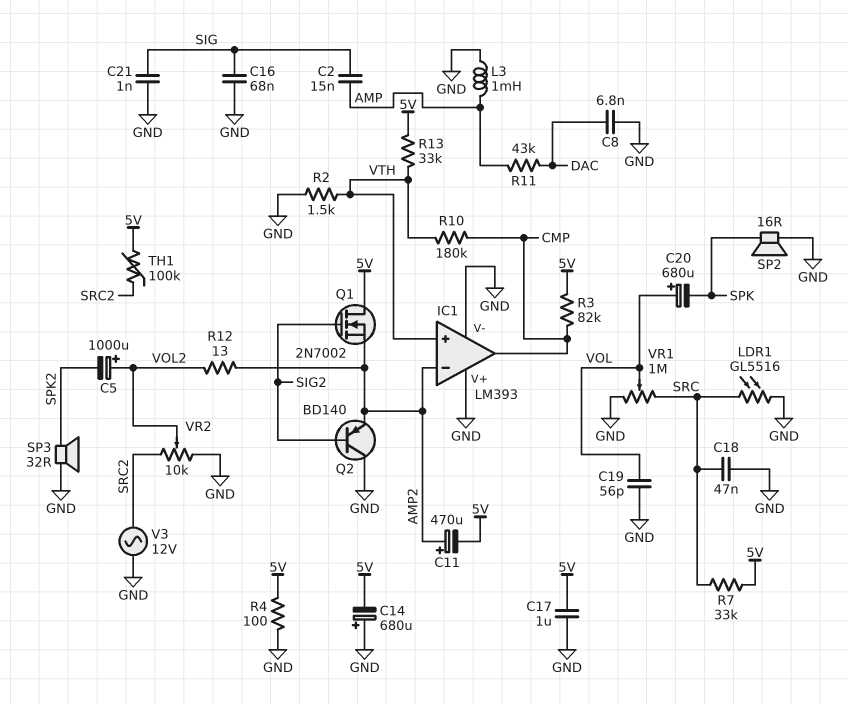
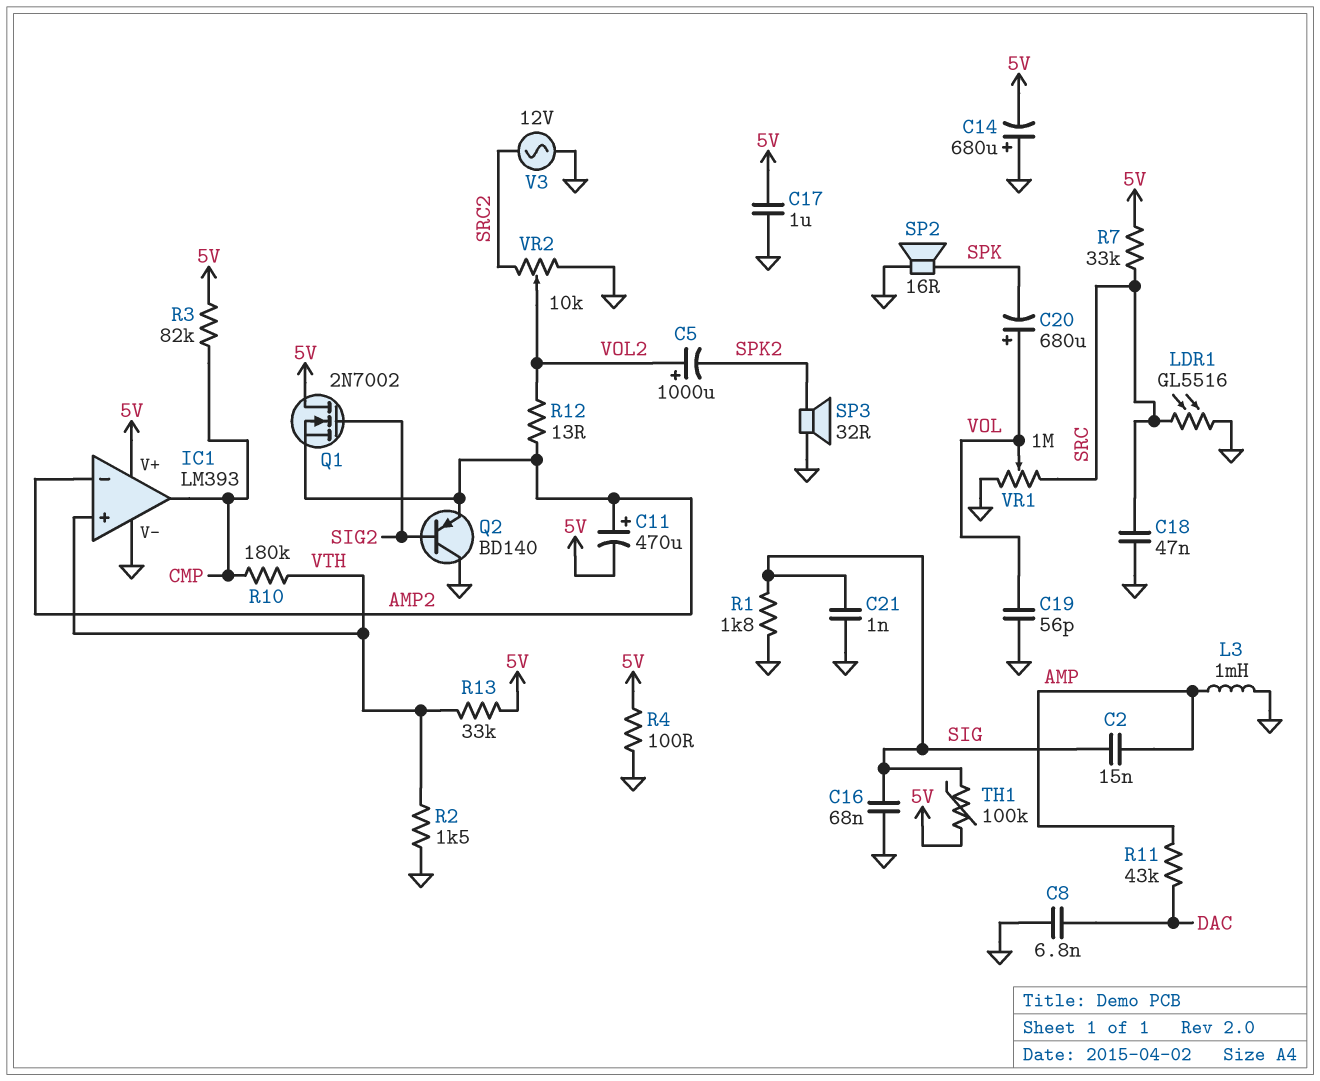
IC1 pin V+: GND -> 5V
R1: none -> 1.8k (GND, SIG)
TH1: 100k (5V, SRC2) -> 100k (5V, SIG)

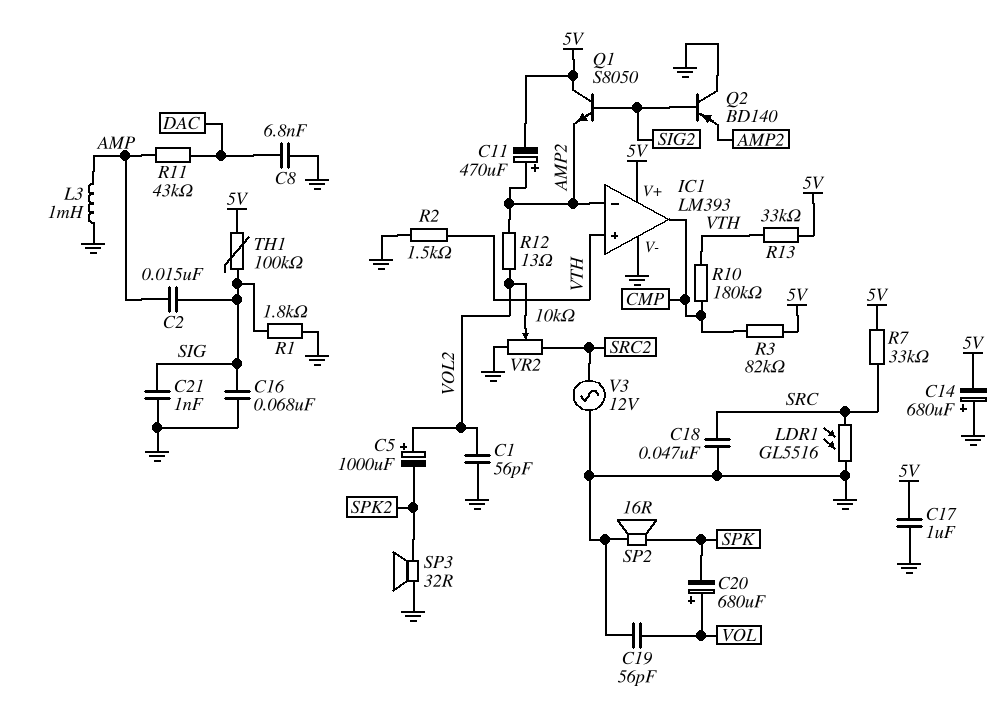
C1: none -> 56pF (GND, VOL2)
Q1: NMOS 2N7002 (G SIG2, D 5V, S AMP2) -> NPN S8050 (B SIG2, C 5V, E AMP2)
R4: 100 (5V, GND) -> none
VR1: 1M (GND, SRC, wiper VOL) -> none

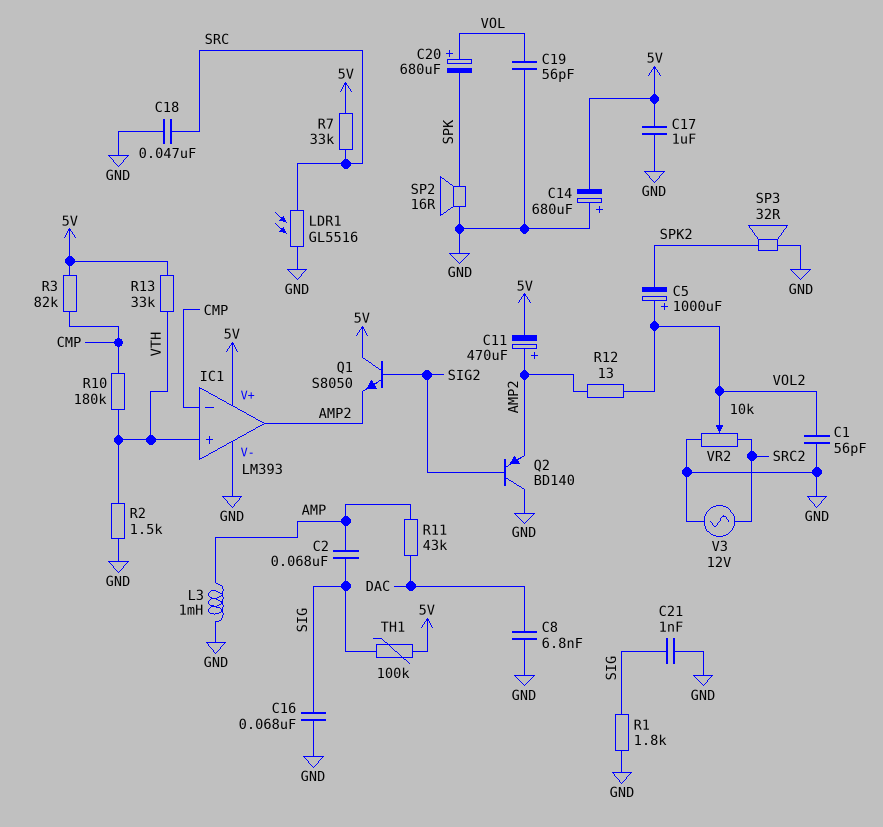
C2: 15nF (AMP, SIG) -> 68nF (AMP, SIG)
IC1 pin in-: AMP2 -> CMP
IC1 pin out: CMP -> AMP2

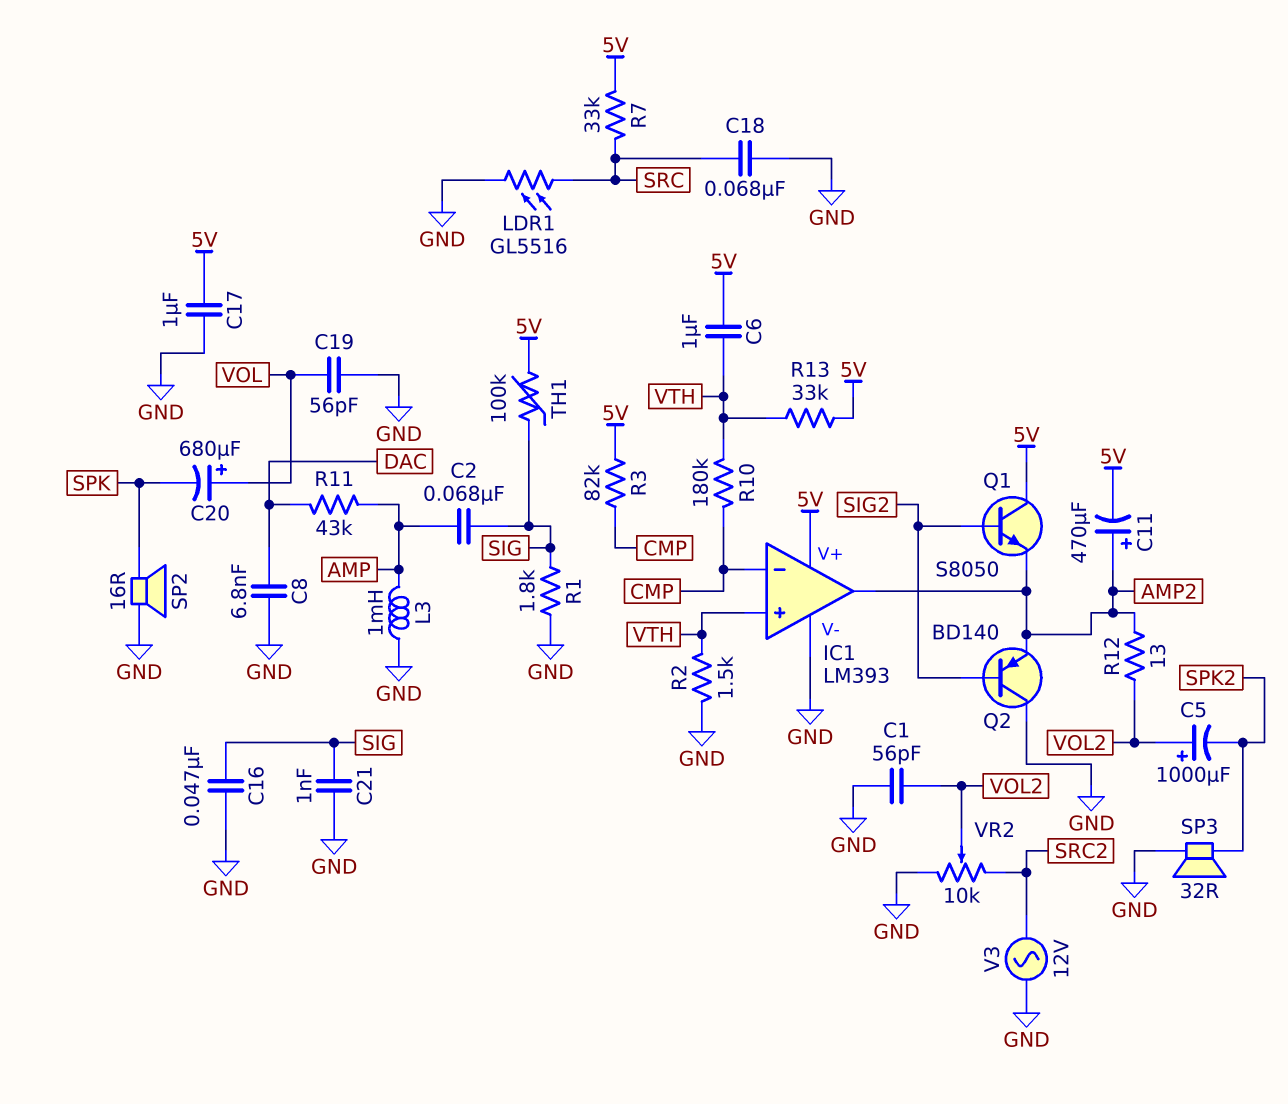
C6: none -> 1uF (5V, VTH)
C14: 680uF (plus GND, minus 5V) -> none
C16: 68nF (GND, SIG) -> 47nF (GND, SIG)
C18: 47nF (GND, SRC) -> 68nF (GND, SRC)

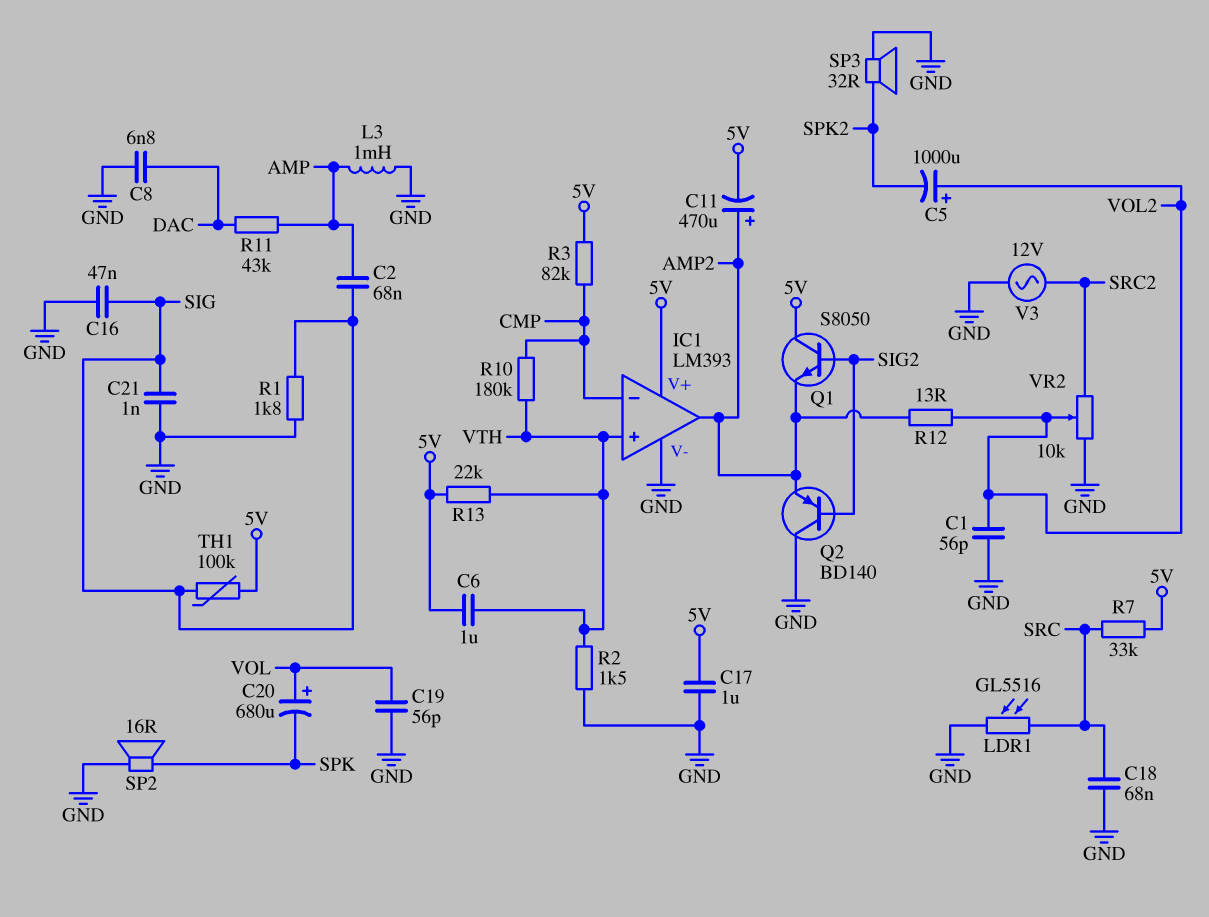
R13: 33k (5V, VTH) -> 22k (5V, VTH)

